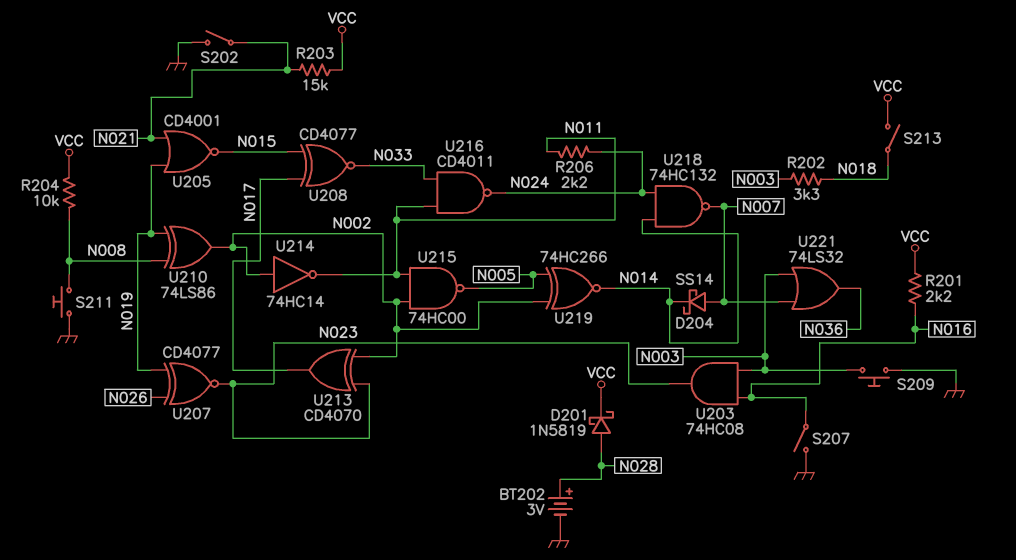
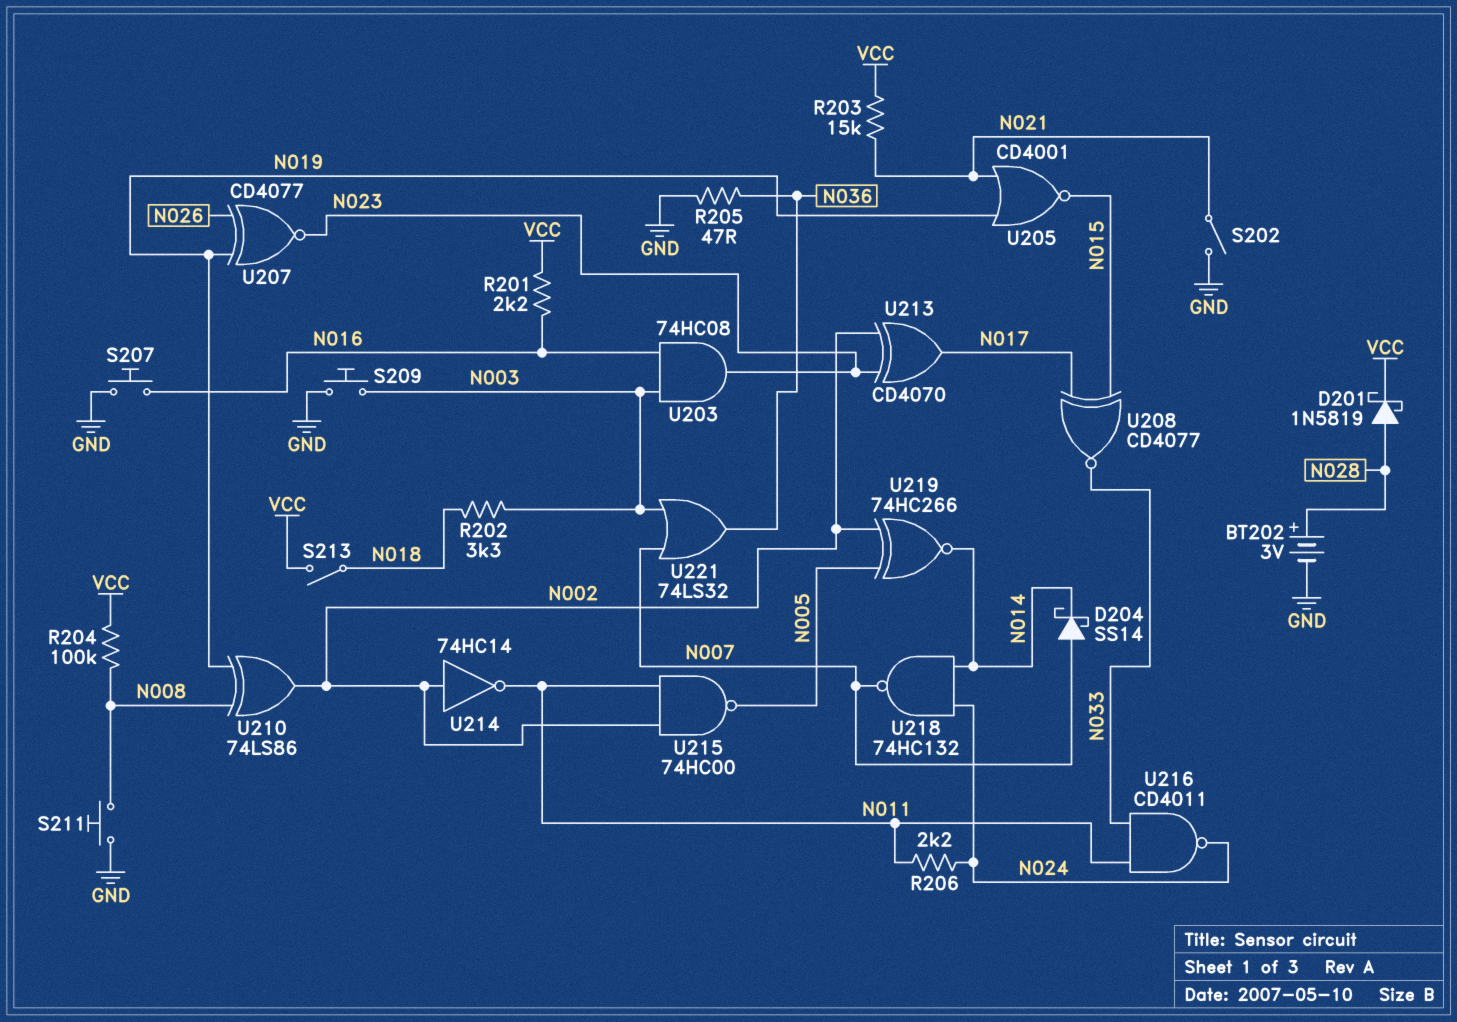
R204: 10k (N008, VCC) -> 100k (N008, VCC)
R205: none -> 47 (GND, N036)
S207: switch (GND, N016) -> button (GND, N016)

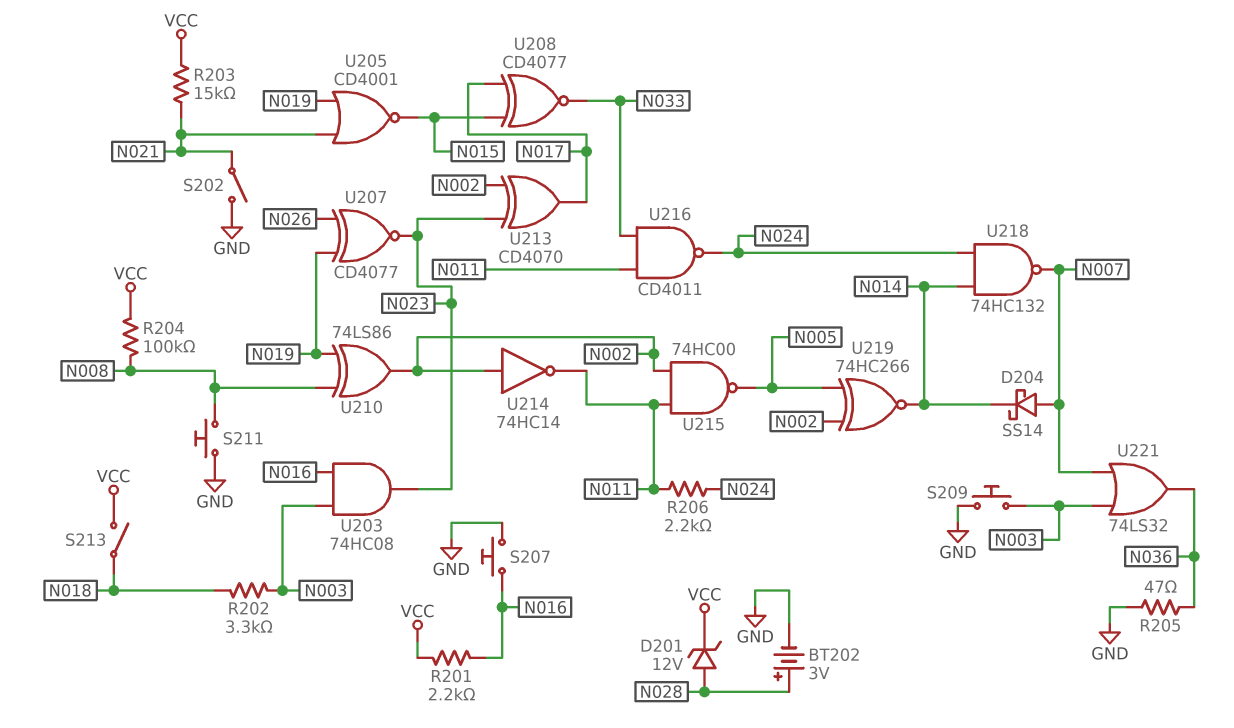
D201: schottky 1N5819 (A N028, K VCC) -> zener 12V (A N028, K VCC)

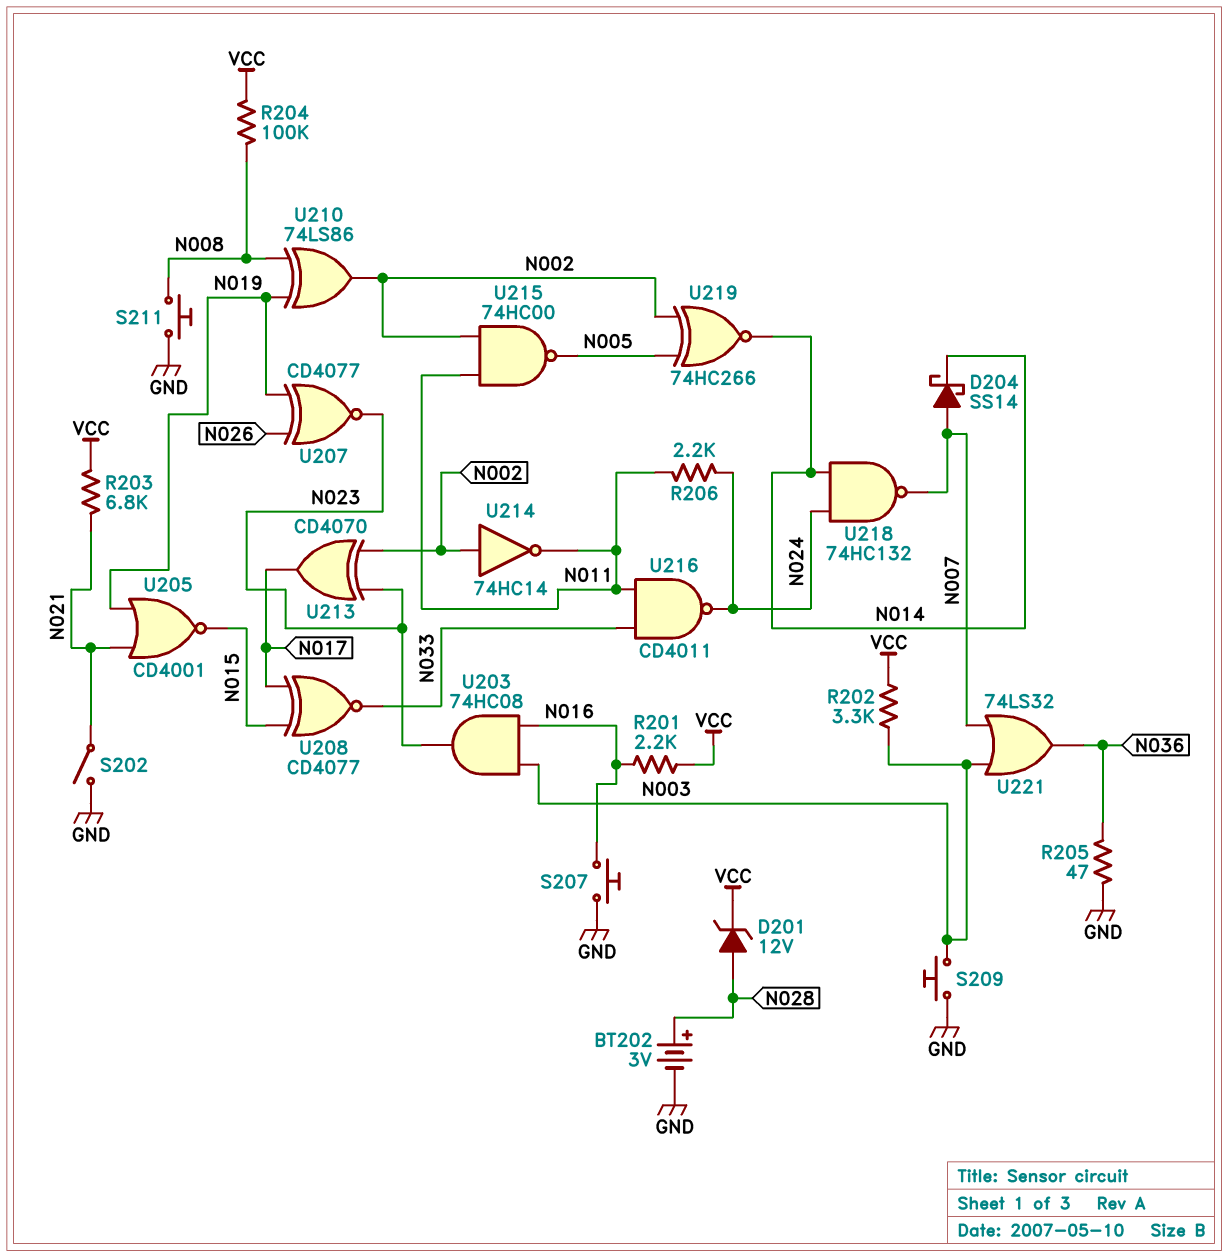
R202: 3.3k (N003, N018) -> 3.3k (N003, VCC)
R203: 15k (N021, VCC) -> 6.8k (N021, VCC)
S213: switch (N018, VCC) -> none

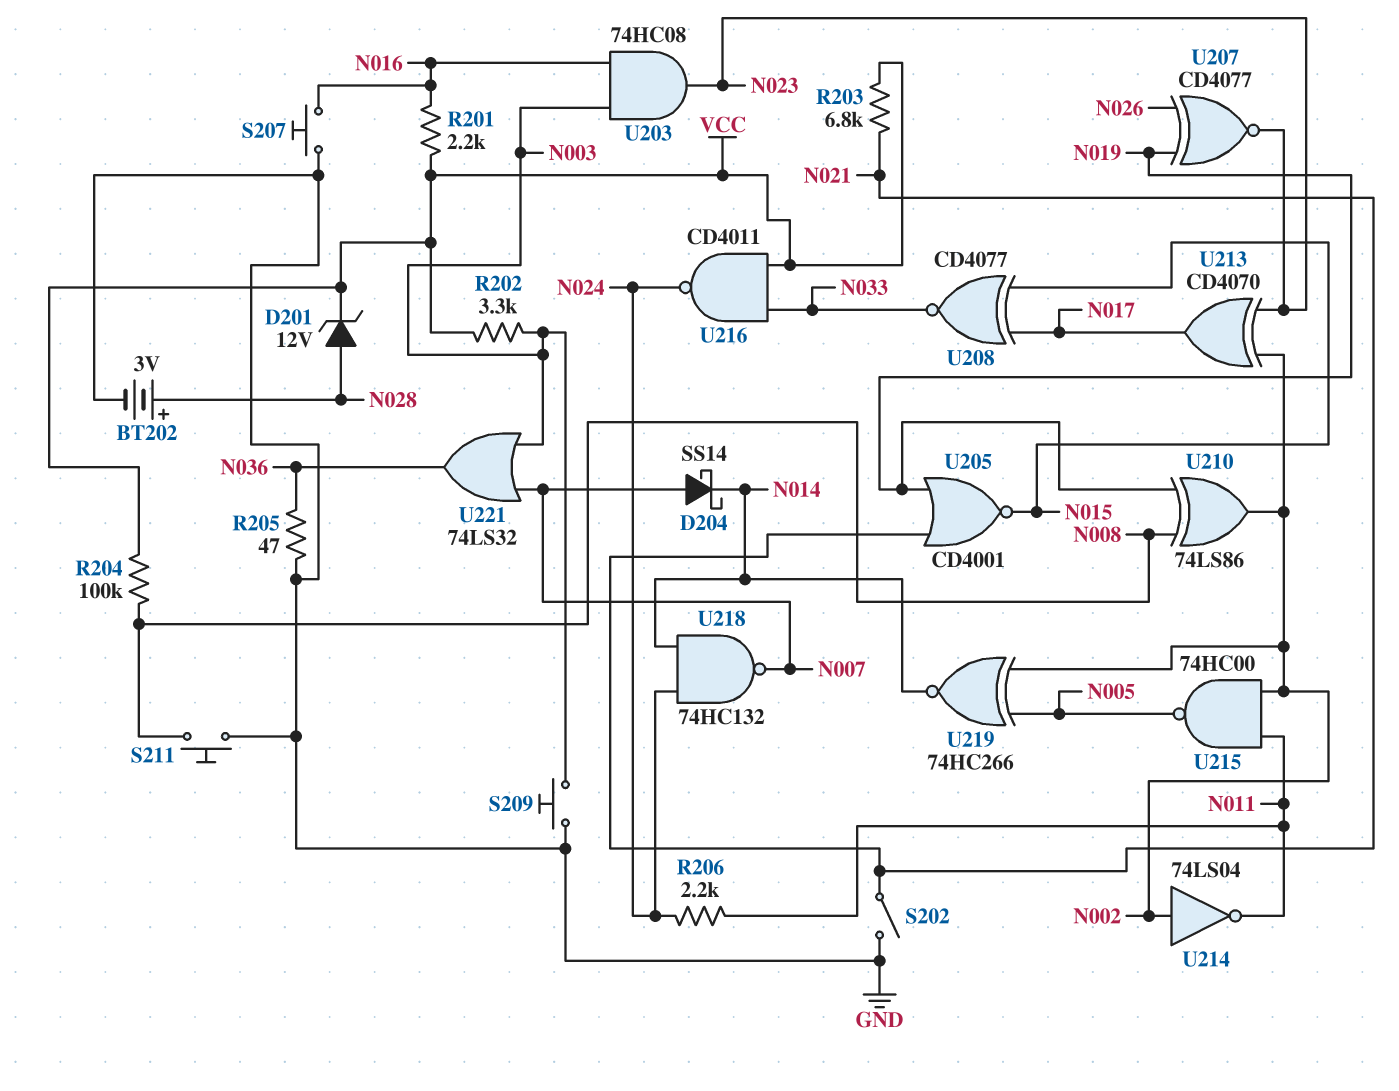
U214: NOT 74HC14 (in N002, out N011) -> NOT 74LS04 (in N002, out N011)
U216: NAND CD4011 (in N011, in N033, out N024) -> NAND CD4011 (in N033, in VCC, out N024)

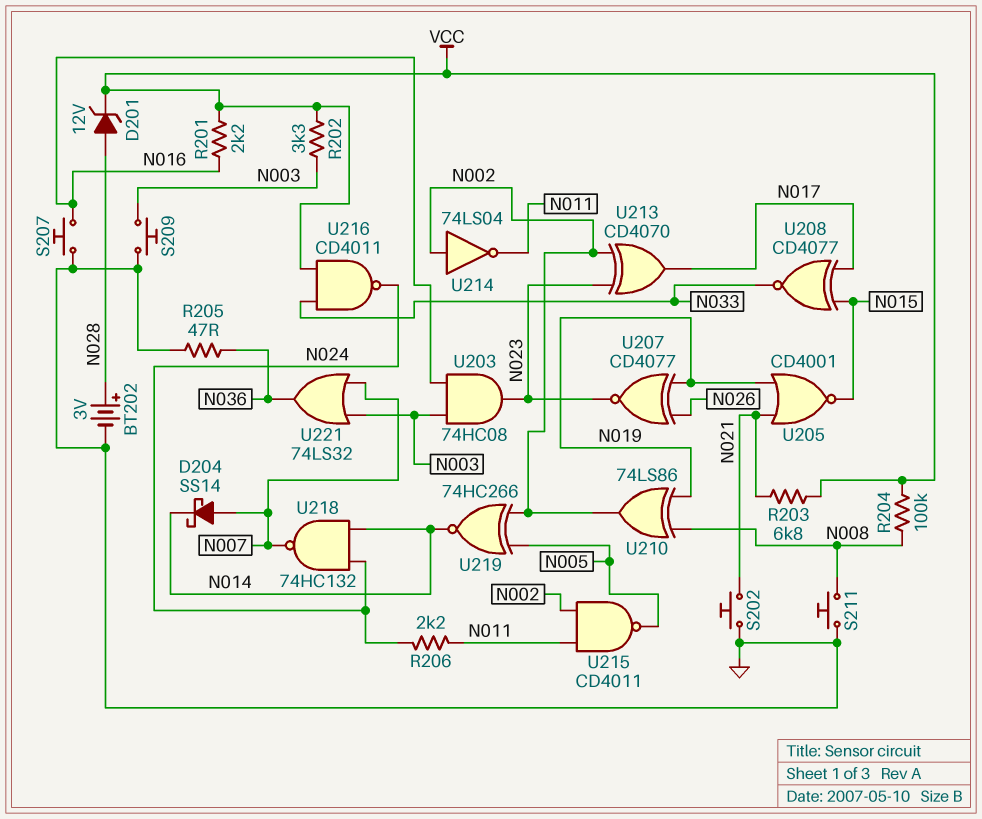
S202: switch (GND, N021) -> button (GND, N021)
U215: NAND 74HC00 (in N002, in N011, out N005) -> NAND CD4011 (in N002, in N011, out N005)

